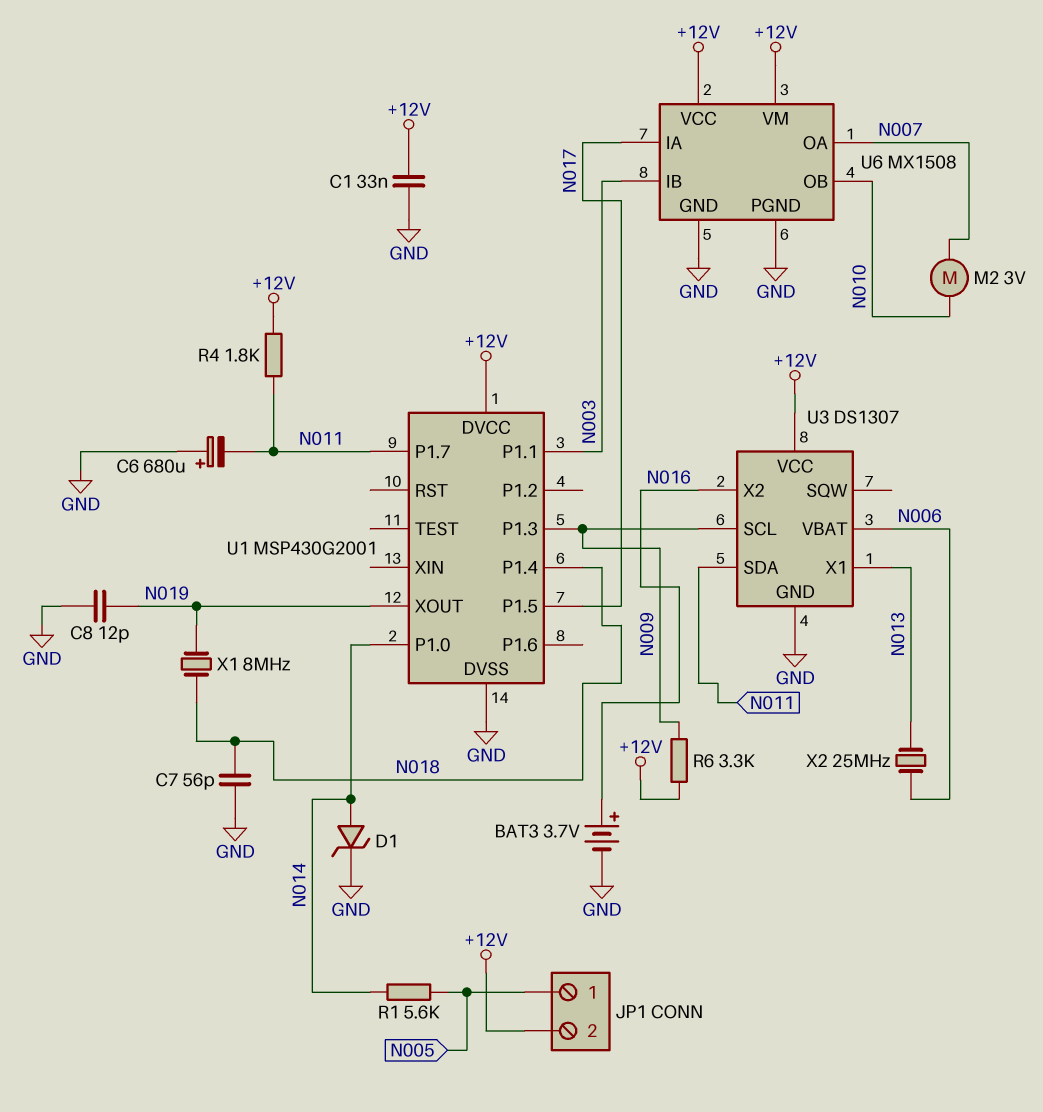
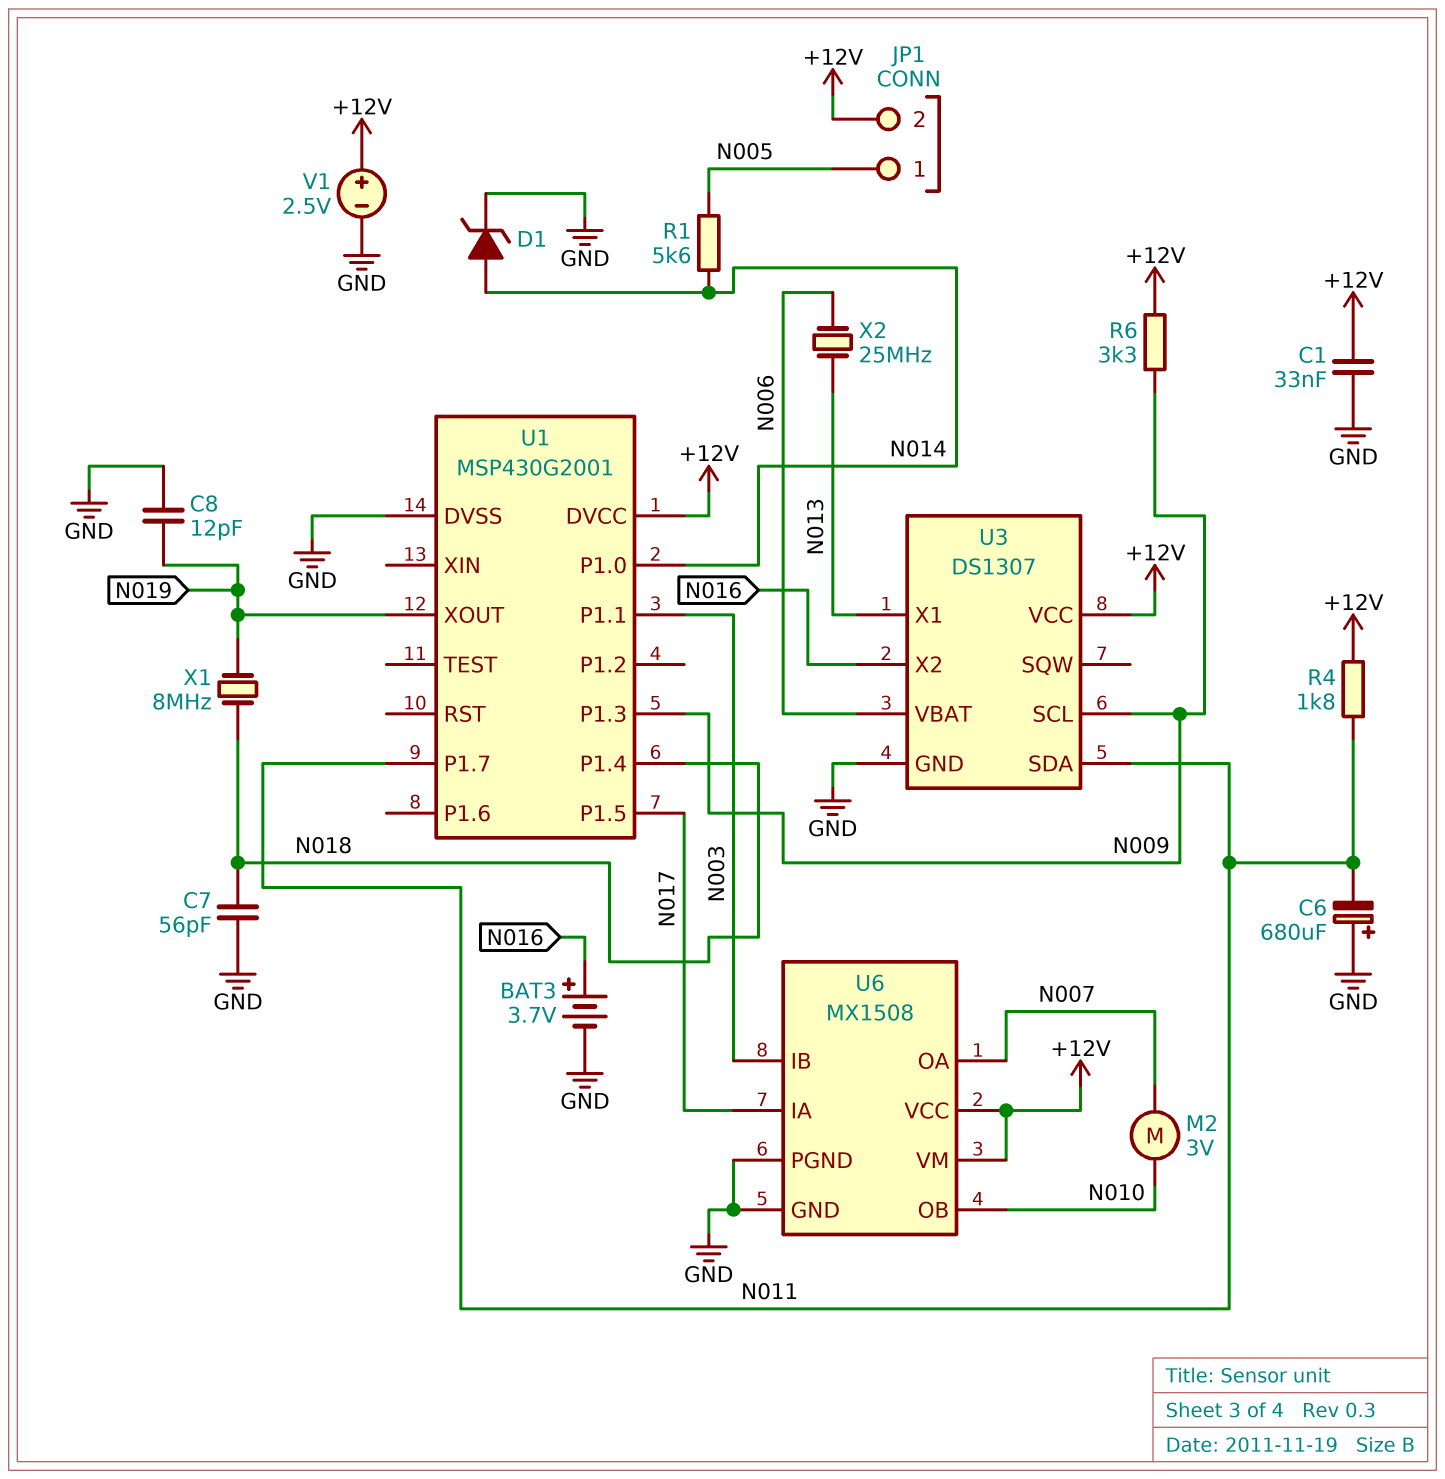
V1: none -> 2.5V (plus +12V, minus GND)

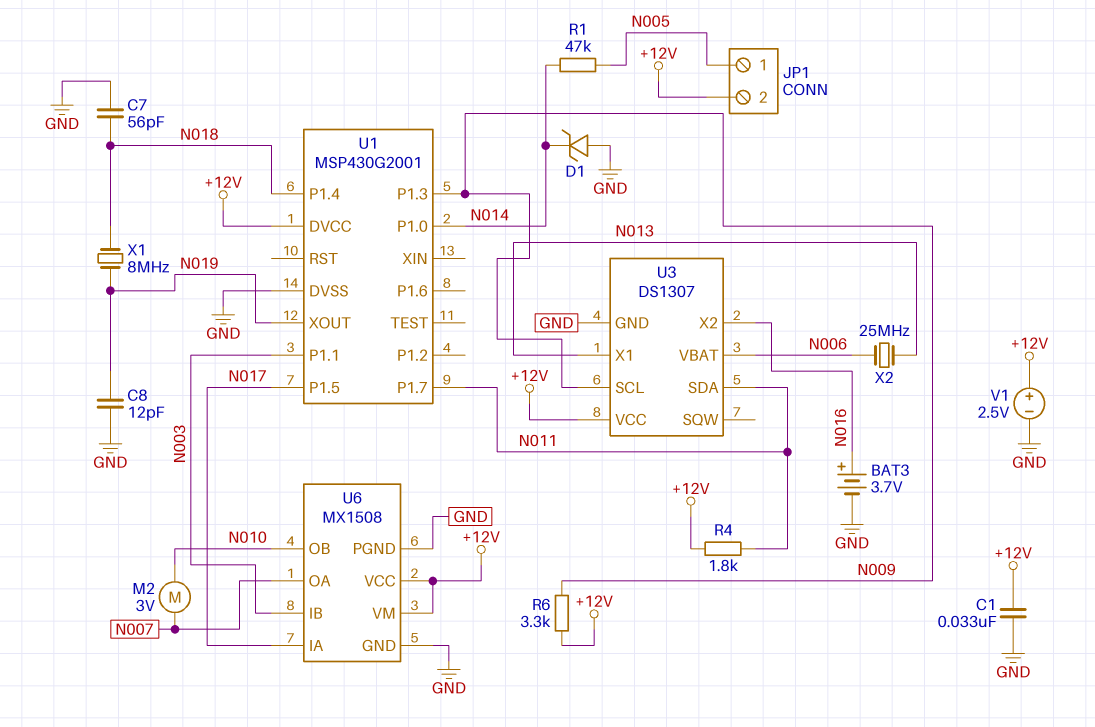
C6: 680uF (plus GND, minus N011) -> none
D1: zener (A N014, K GND) -> zener (A GND, K N014)
R1: 5.6k (N005, N014) -> 47k (N005, N014)

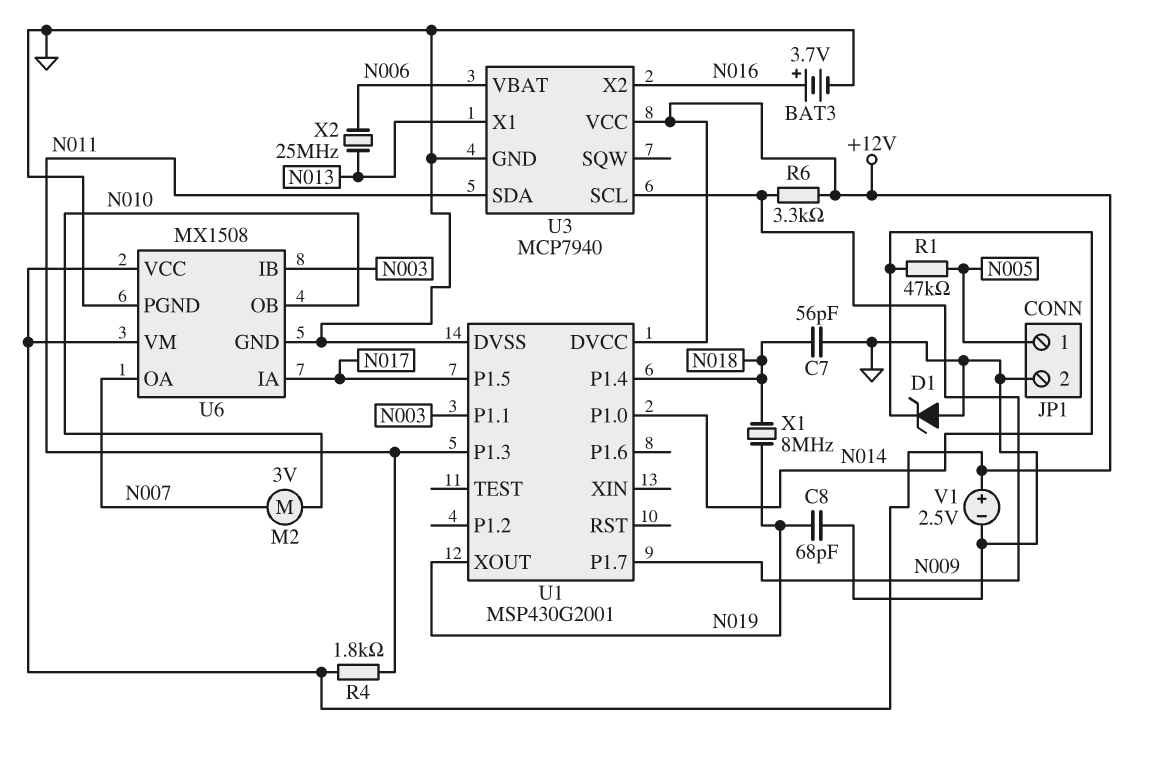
C1: 33nF (+12V, GND) -> none
C8: 12pF (GND, N019) -> 68pF (GND, N019)
JP1 pin 2: +12V -> GND
U1 pin P1.3: N009 -> N011
U1 pin P1.7: N011 -> N009
U3: DS1307 -> MCP7940

